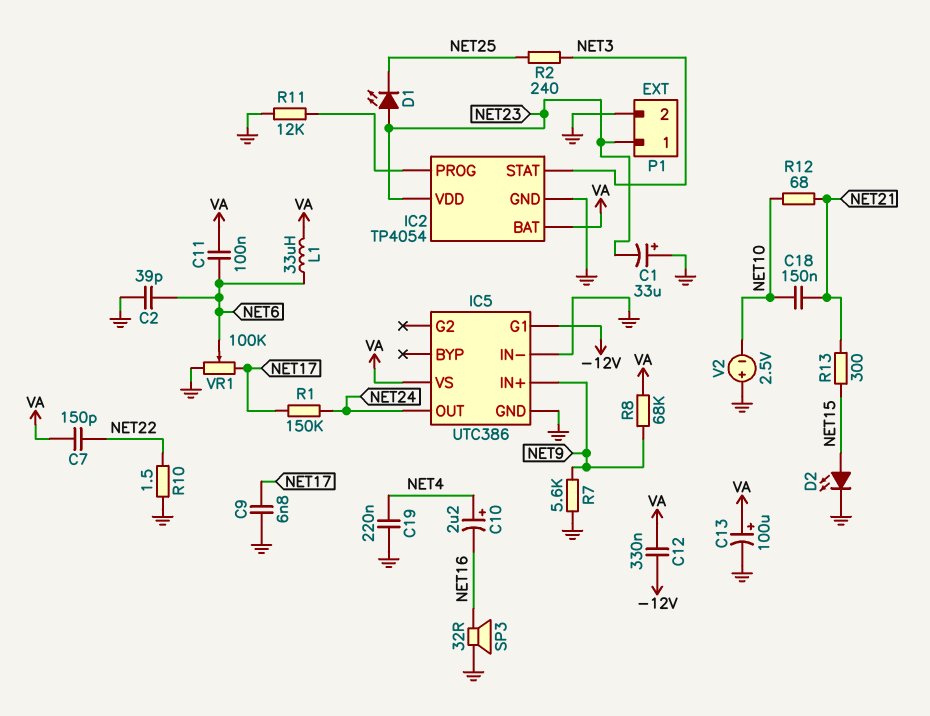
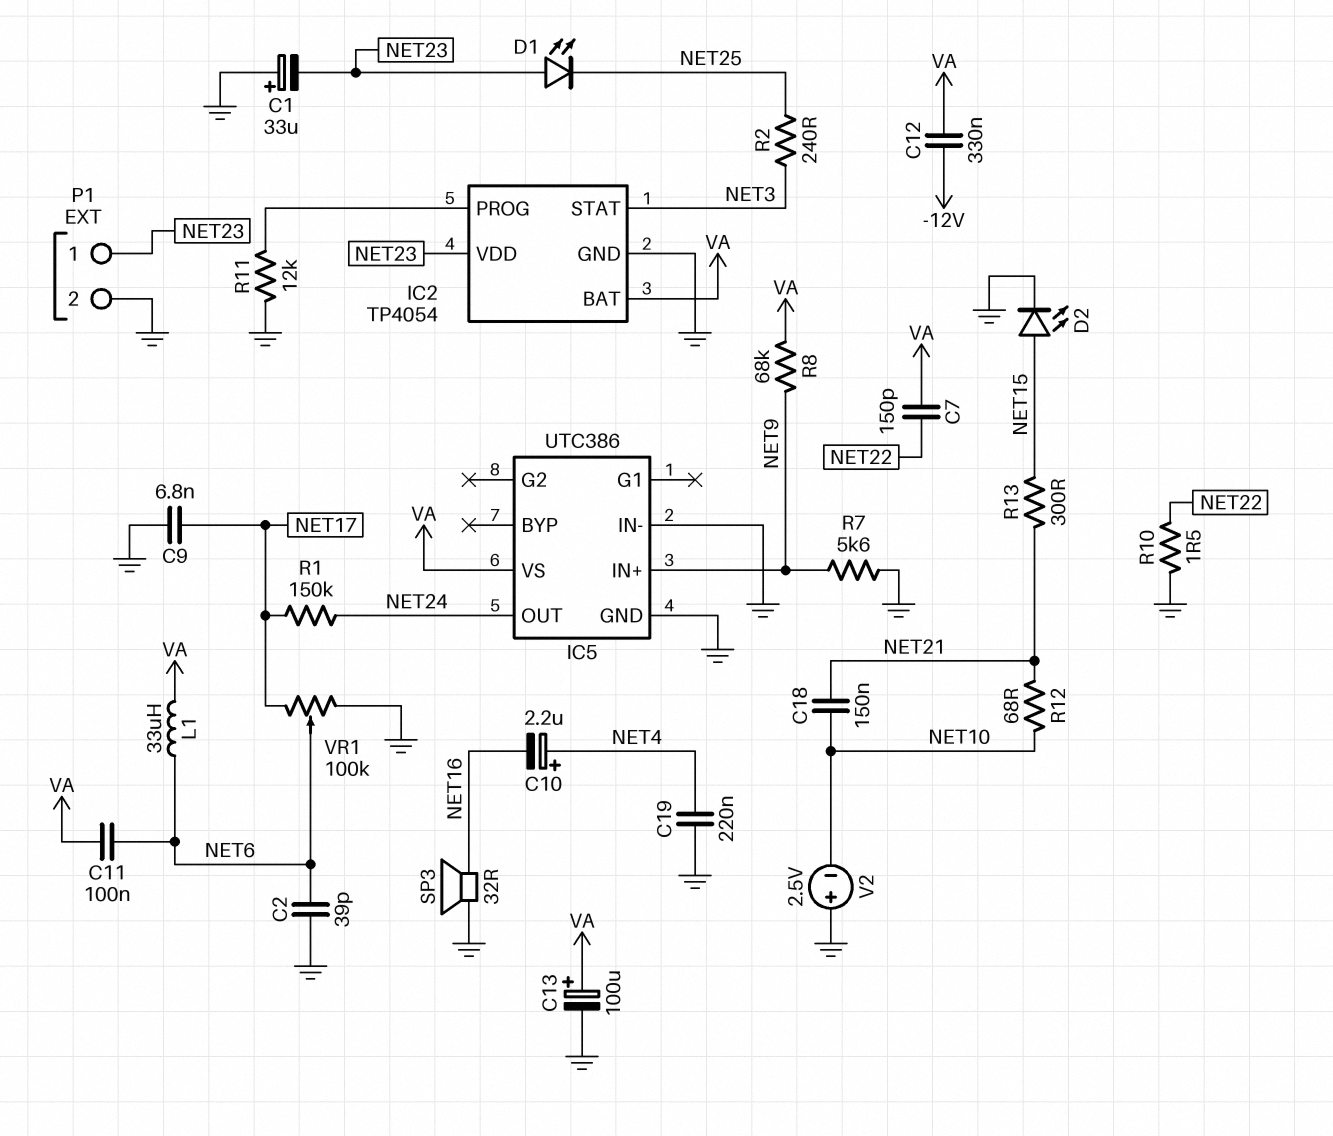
IC5 pin G1: -12V -> none

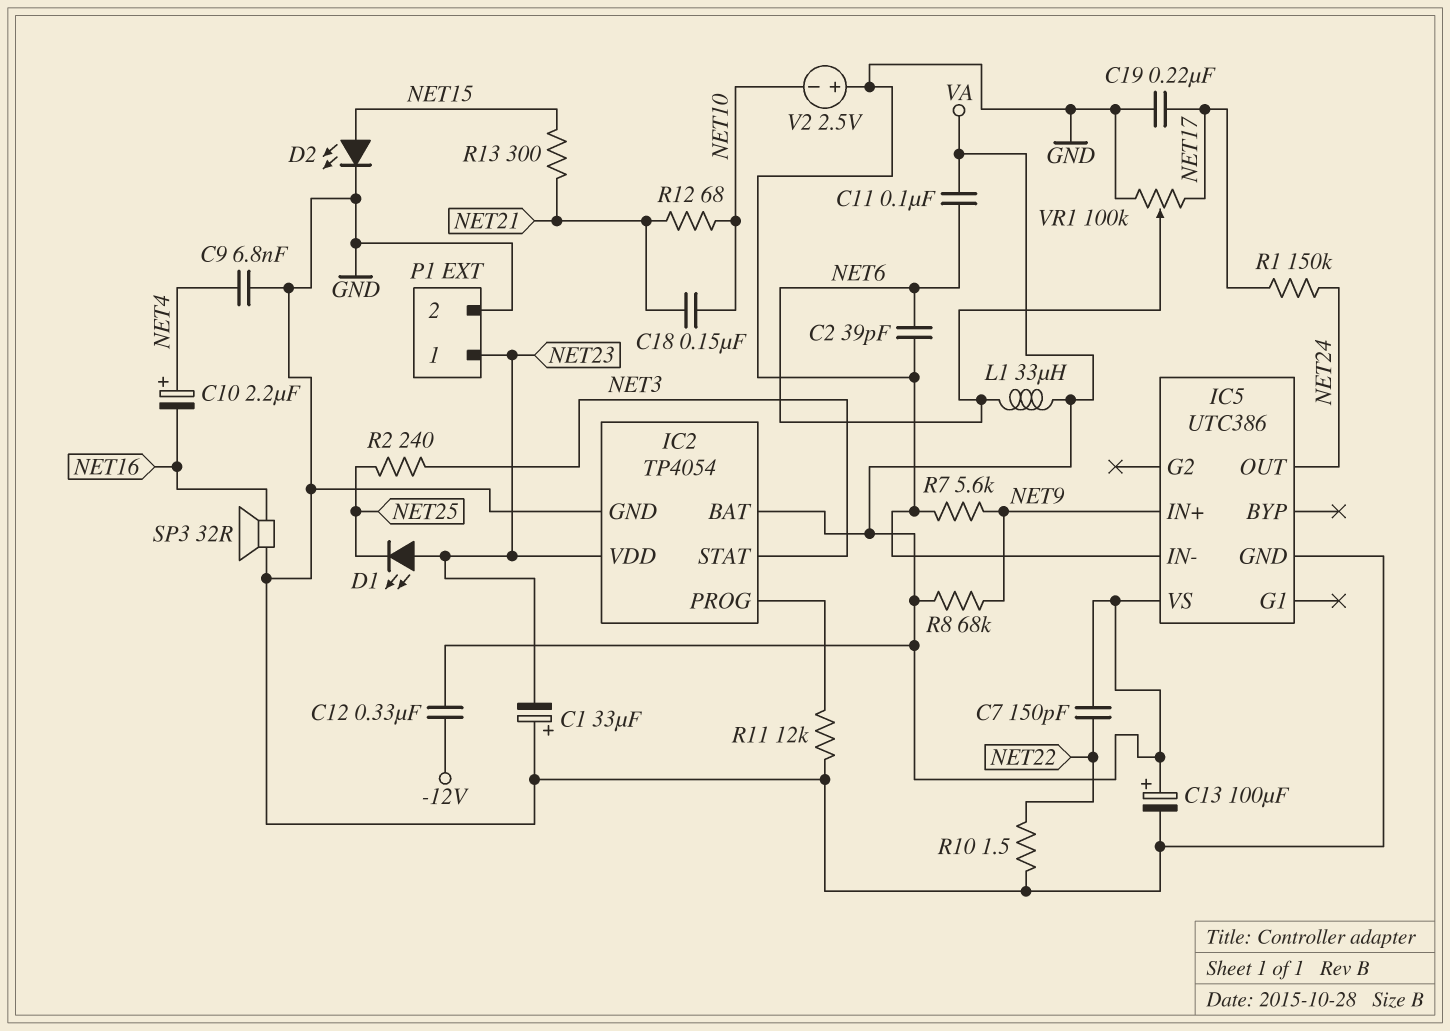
C9: 6.8nF (GND, NET17) -> 6.8nF (GND, NET4)
C19: 220nF (GND, NET4) -> 220nF (GND, NET17)

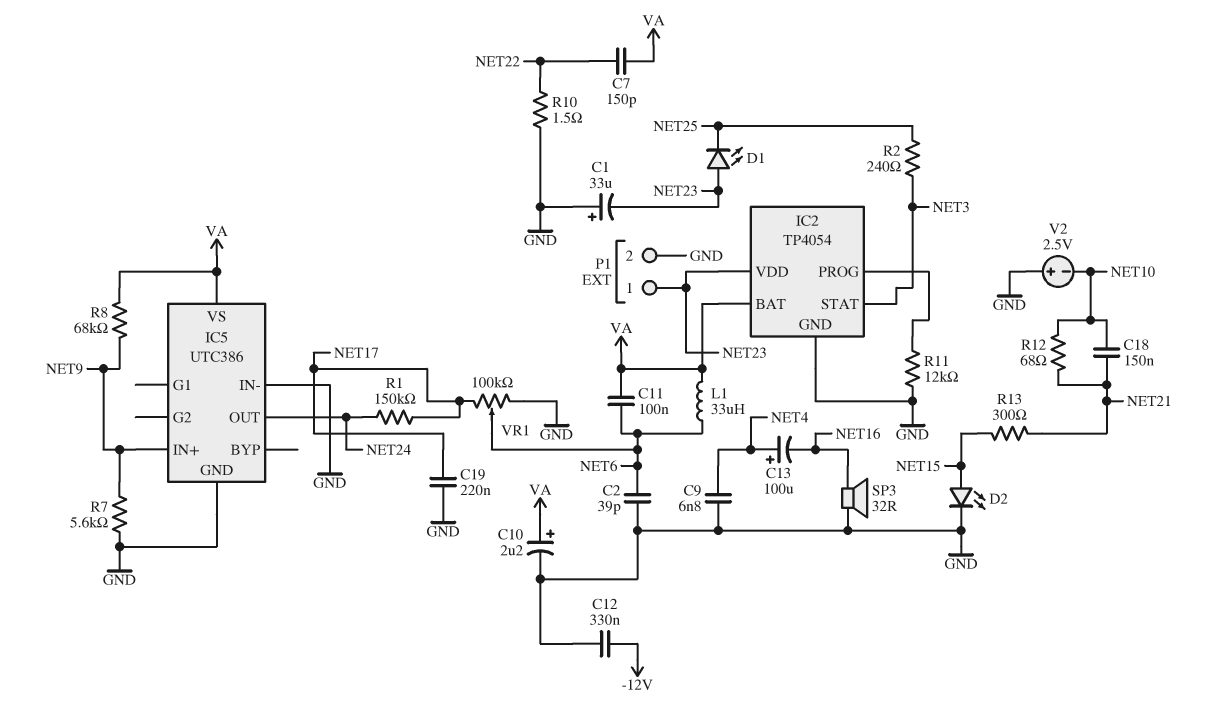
C10: 2.2uF (plus NET4, minus NET16) -> 2.2uF (plus VA, minus GND)
C12: 330nF (-12V, VA) -> 330nF (-12V, GND)
C13: 100uF (plus VA, minus GND) -> 100uF (plus NET4, minus NET16)

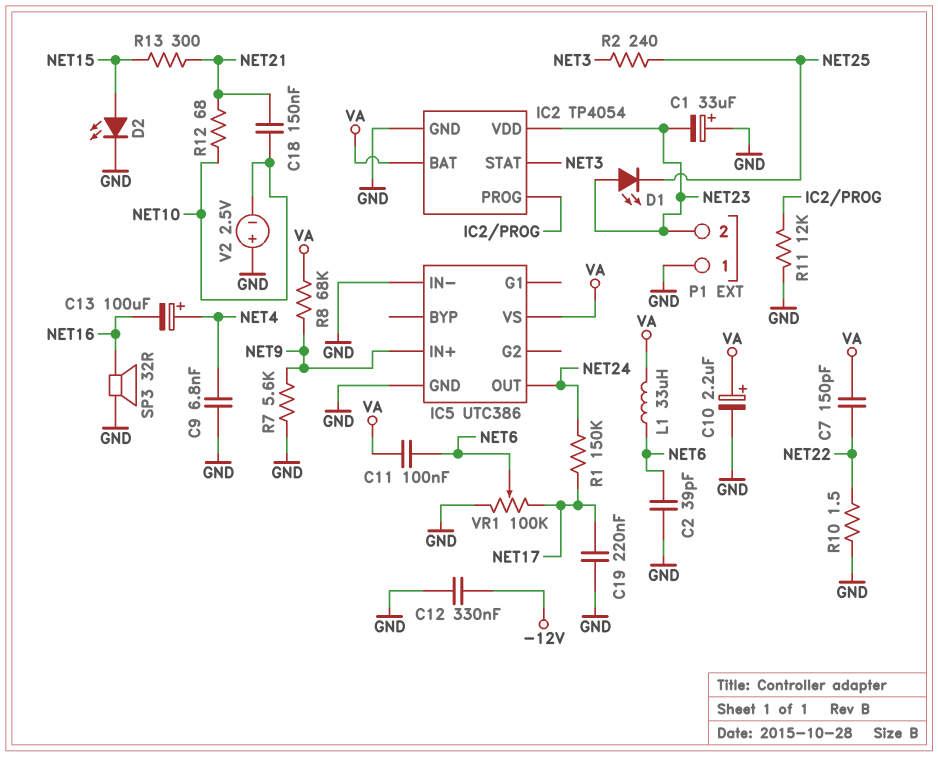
P1 pin 1: NET23 -> GND
P1 pin 2: GND -> NET23

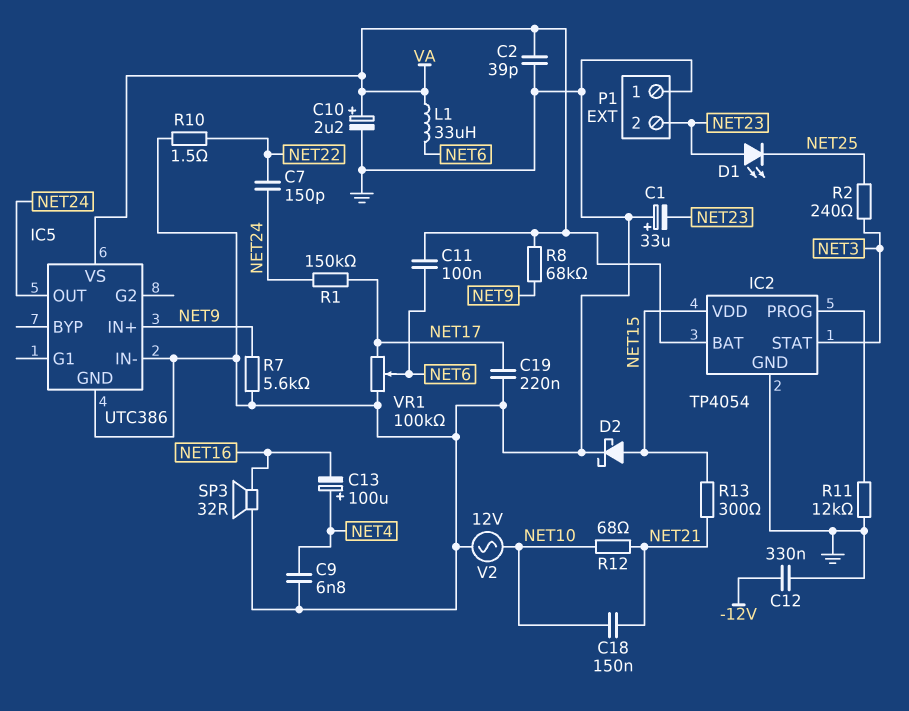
C2: 39pF (GND, NET6) -> 39pF (GND, VA)
C7: 150pF (NET22, VA) -> 150pF (NET22, NET24)
D2: LED (A NET15, K GND) -> schottky (A NET15, K GND)
IC2 pin VDD: NET23 -> NET15
V2: 2.5V (plus GND, minus NET10) -> AC 12V (GND, NET10)

